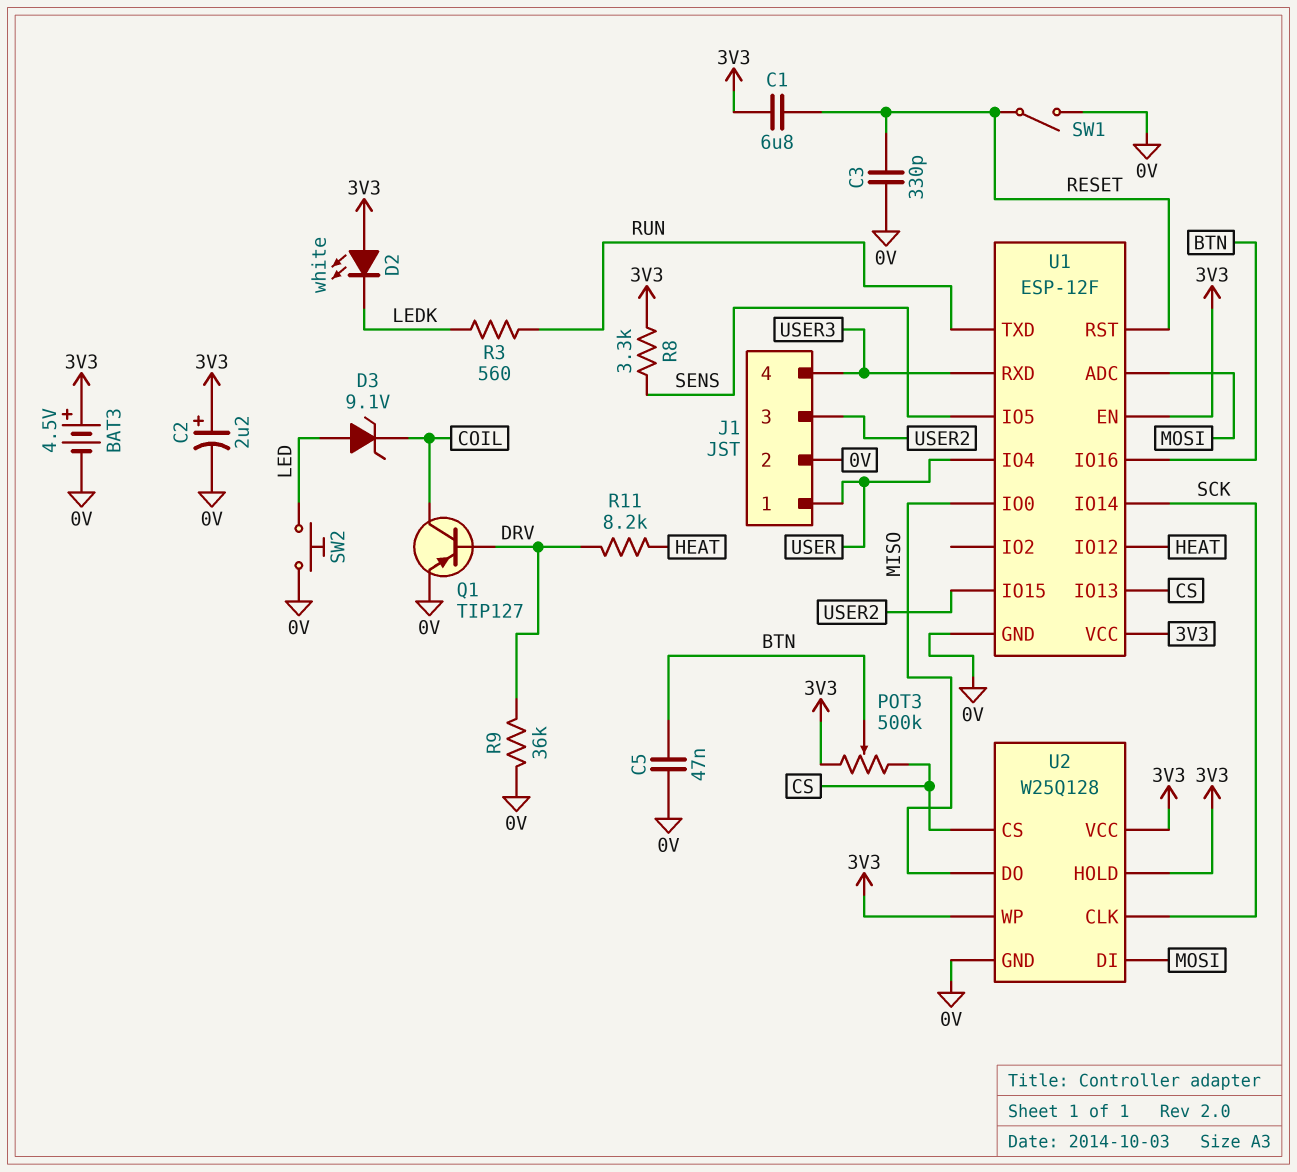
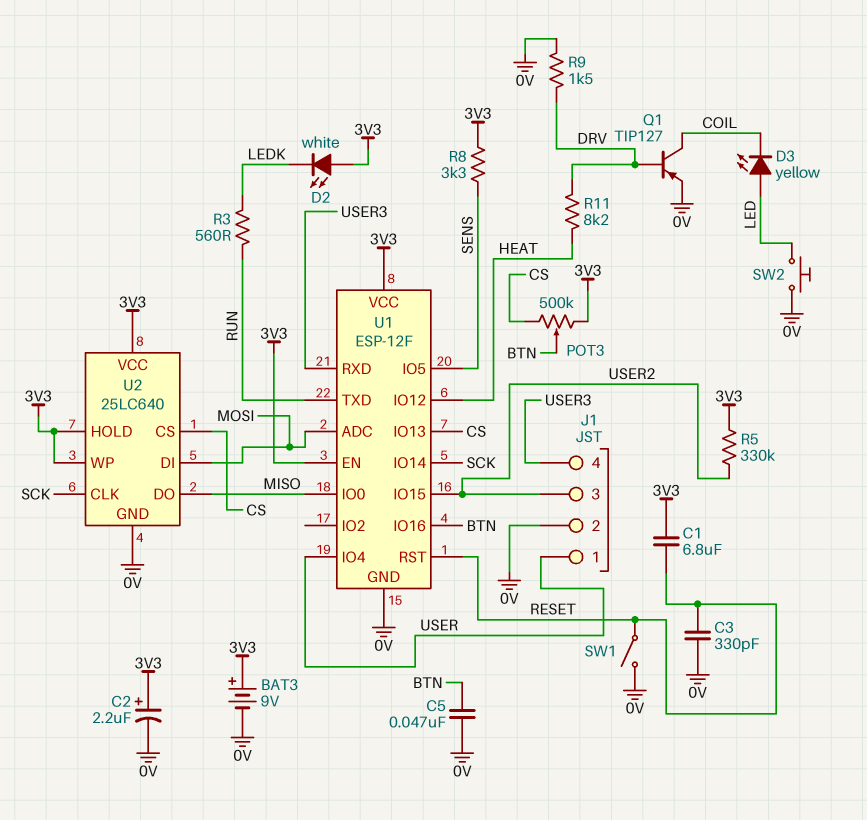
BAT3: 4.5V (plus 3V3, minus 0V) -> 9V (plus 3V3, minus 0V)
D3: zener 9.1V (A LED, K COIL) -> LED yellow (A LED, K COIL)
R5: none -> 330k (3V3, USER2)
R9: 36k (0V, DRV) -> 1.5k (0V, DRV)
U2: W25Q128 -> 25LC640

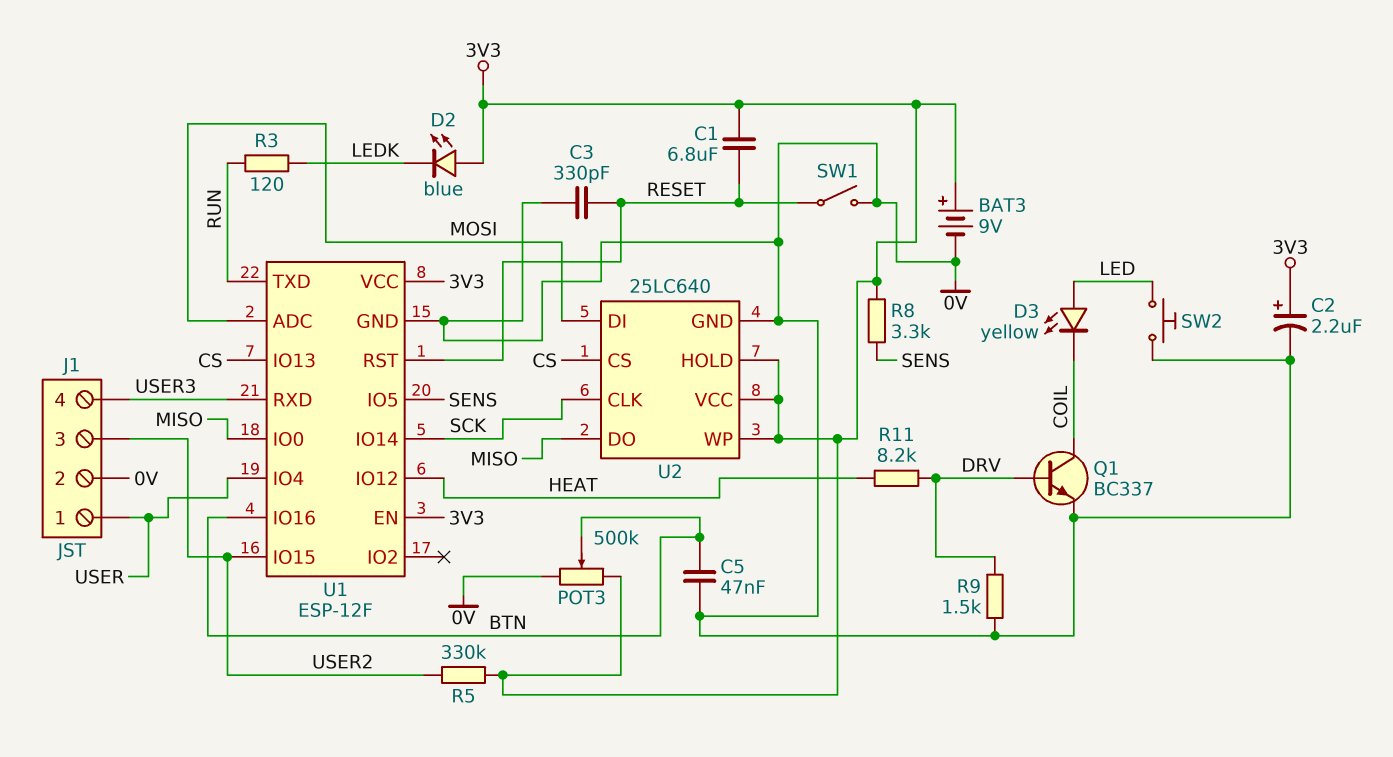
D2: LED white (A 3V3, K LEDK) -> LED blue (A 3V3, K LEDK)
POT3: 500k (3V3, CS, wiper BTN) -> 500k (0V, 3V3, wiper BTN)
Q1: PNP TIP127 (B DRV, C COIL, E 0V) -> NPN BC337 (B DRV, C COIL, E 0V)
R3: 560 (LEDK, RUN) -> 120 (LEDK, RUN)

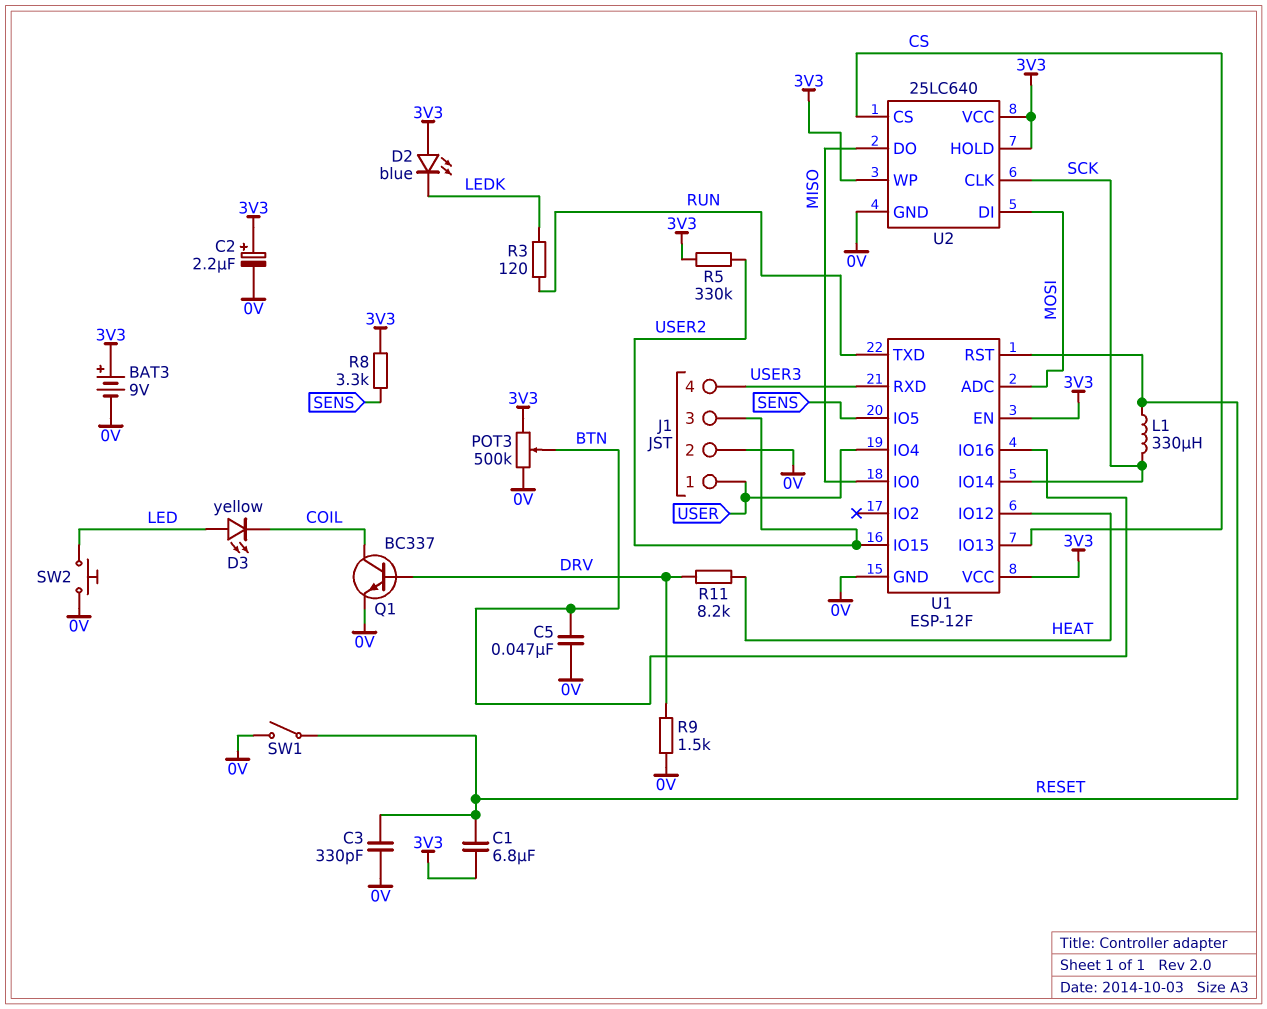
L1: none -> 330uH (RESET, SCK)

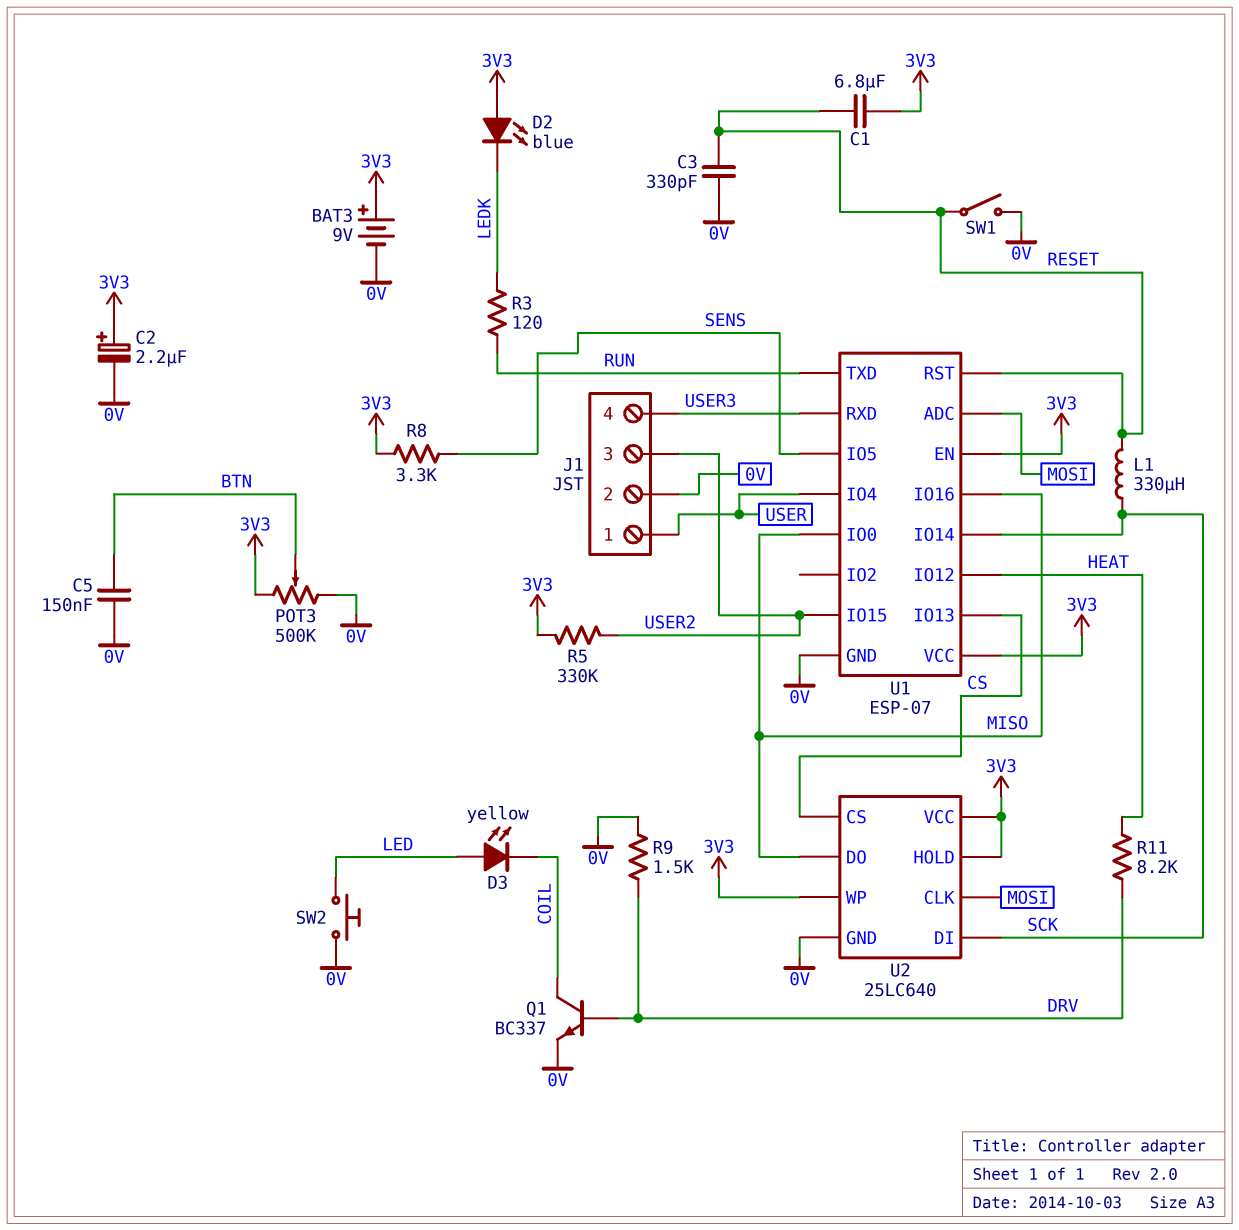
C5: 47nF (0V, BTN) -> 150nF (0V, BTN)
U1: ESP-12F -> ESP-07
U1 pin IO16: BTN -> MISO
U2 pin CLK: SCK -> MOSI
U2 pin DI: MOSI -> SCK

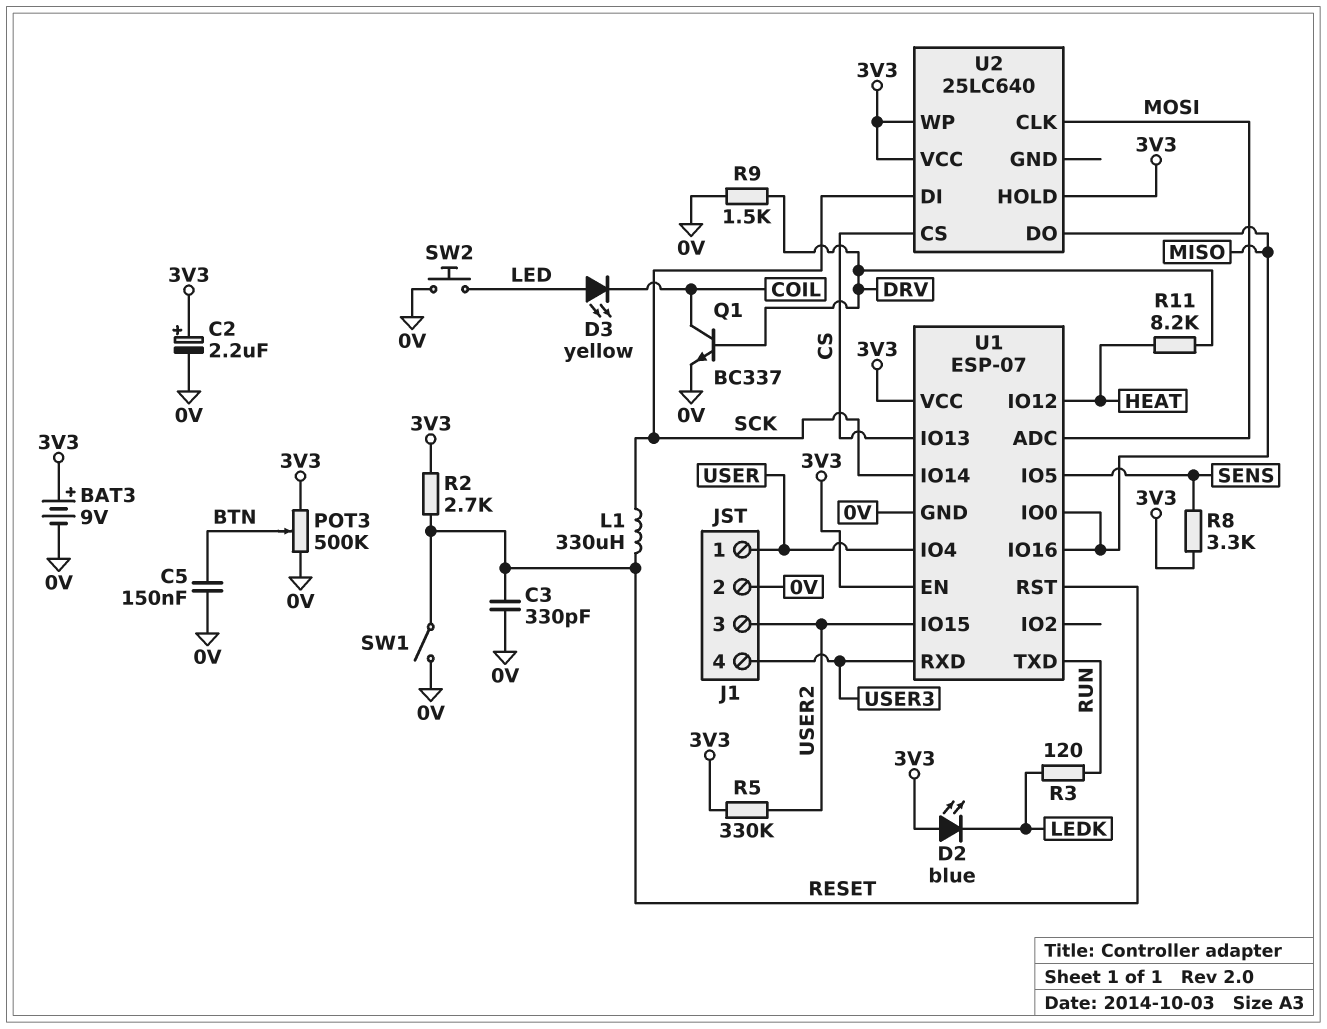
C1: 6.8uF (3V3, RESET) -> none
R2: none -> 2.7k (3V3, RESET)
U2 pin GND: 0V -> none

